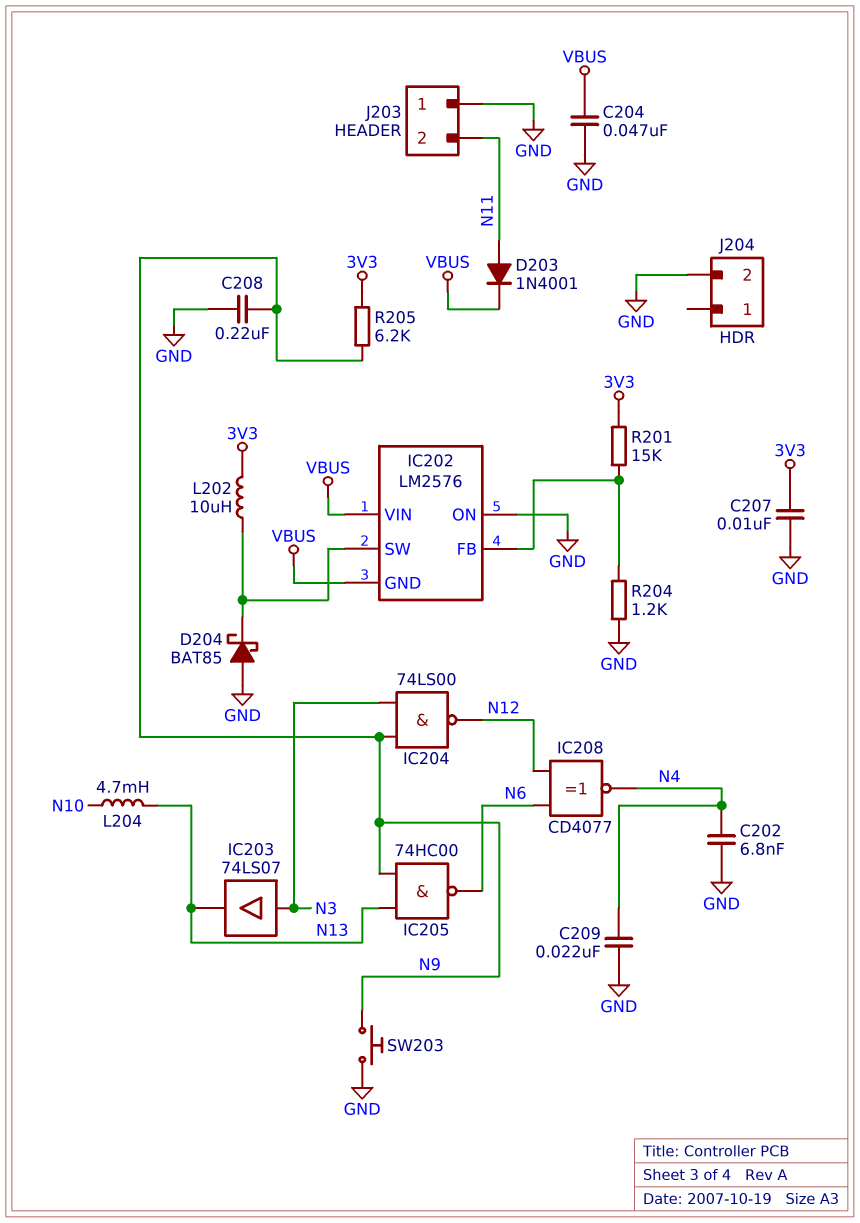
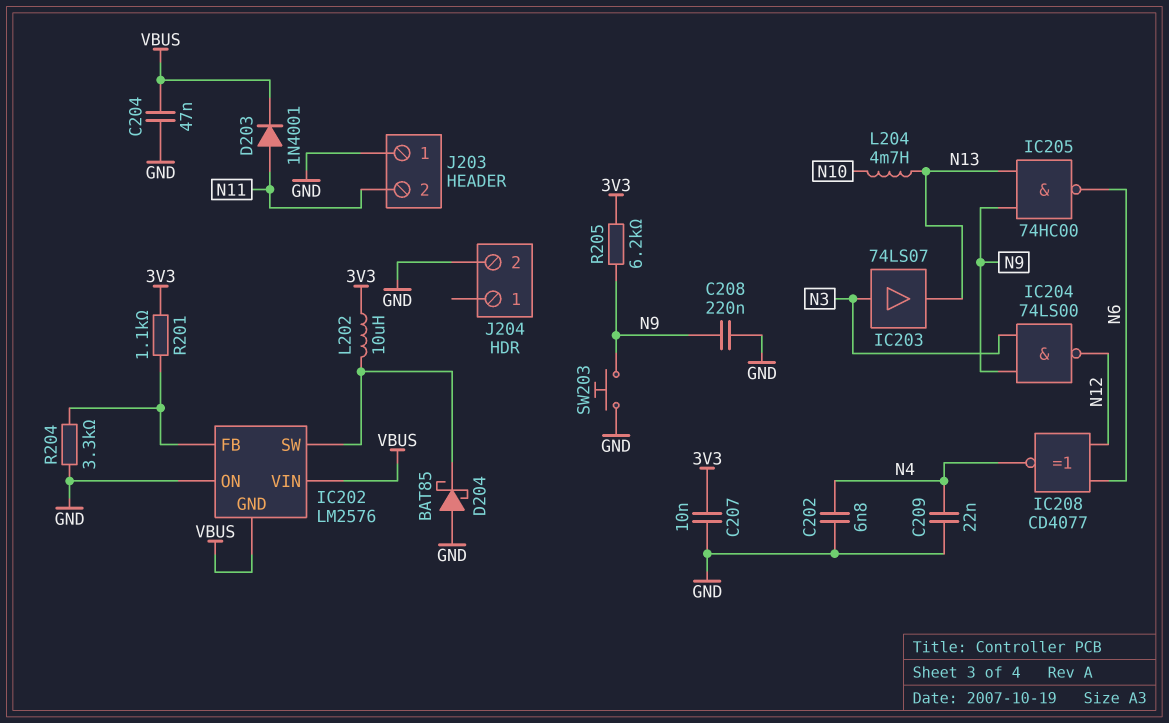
R201: 15k (3V3, IC202/FB) -> 1.1k (3V3, IC202/FB)
R204: 1.2k (GND, IC202/FB) -> 3.3k (GND, IC202/FB)

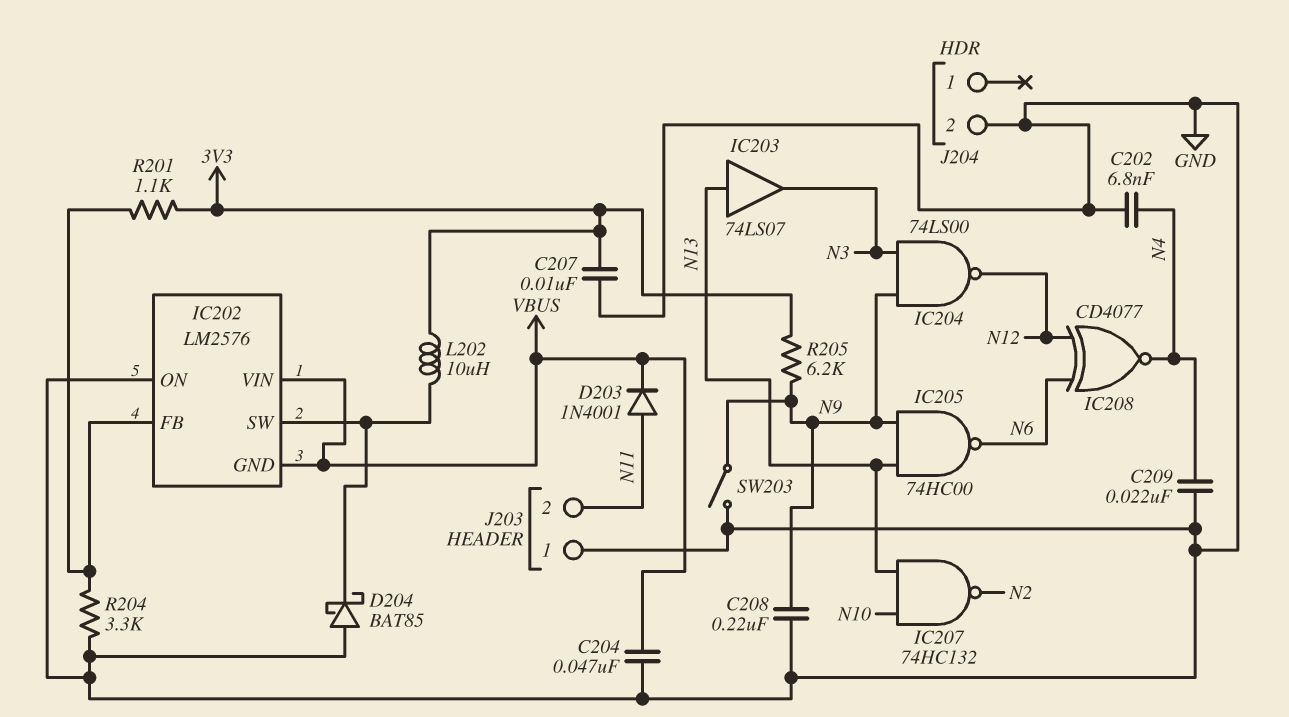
IC203: buffer 74LS07 (in N3, out N13) -> buffer 74LS07 (in N13, out N3)
IC207: none -> NAND 74HC132 (in N10, in N13, out N2)
L204: 4.7mH (N10, N13) -> none
SW203: button (GND, N9) -> switch (GND, N9)

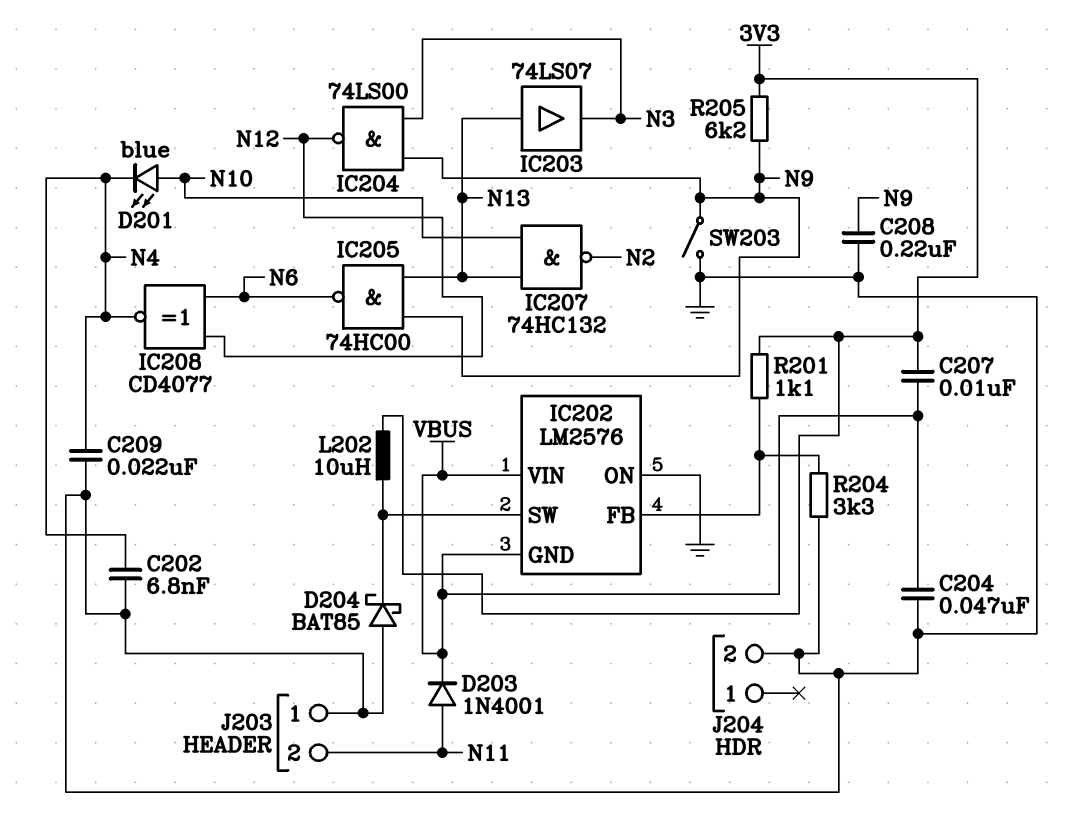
C207: 10nF (3V3, GND) -> 10nF (3V3, VBUS)
D201: none -> LED blue (A N10, K N4)

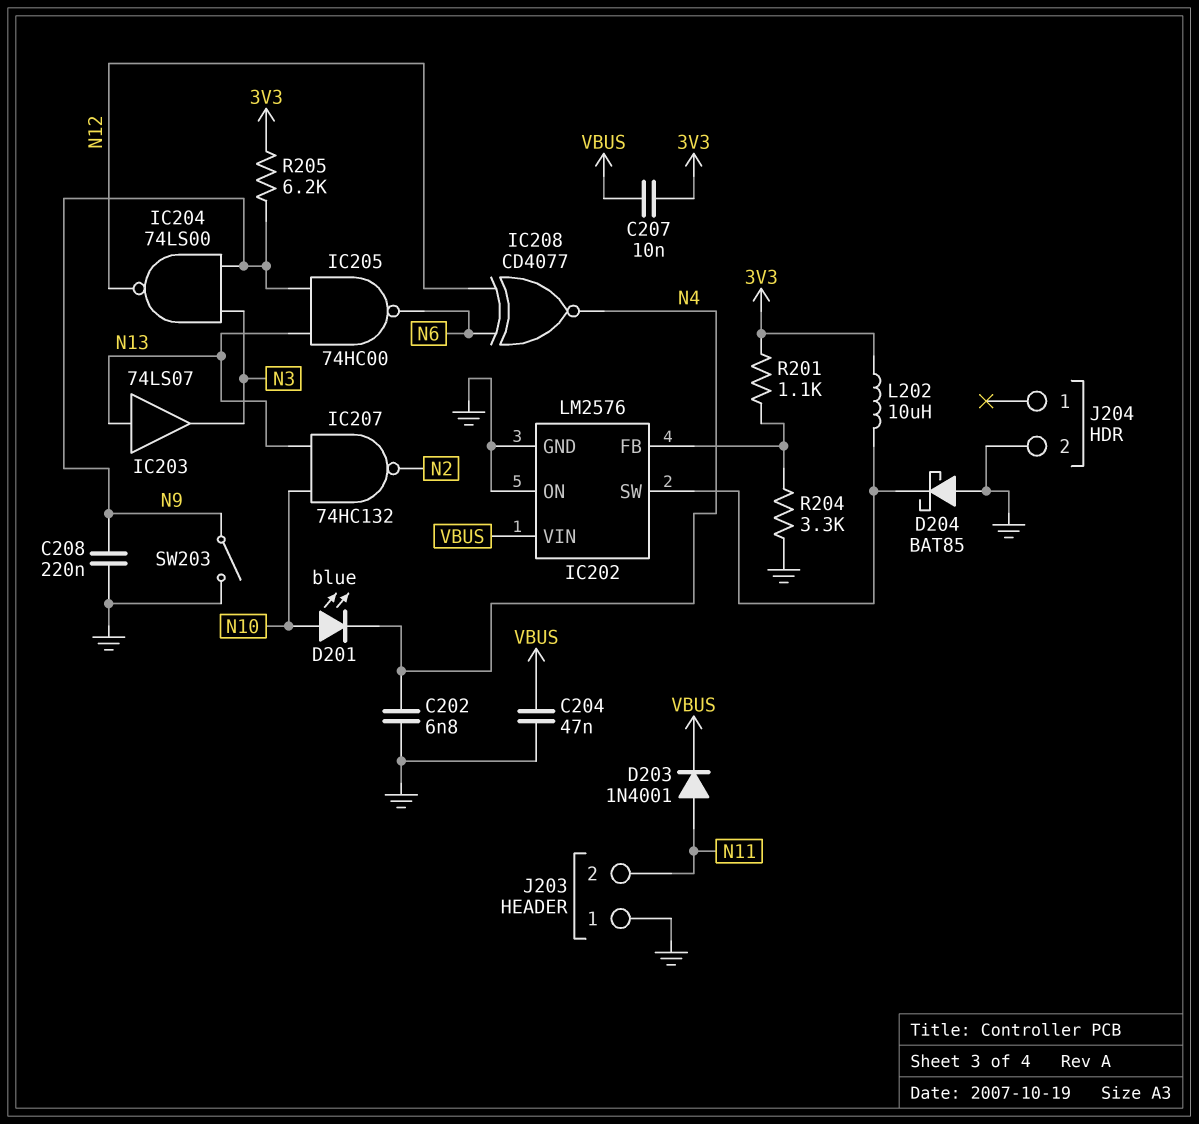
C209: 22nF (GND, N4) -> none
IC202 pin GND: VBUS -> GND

